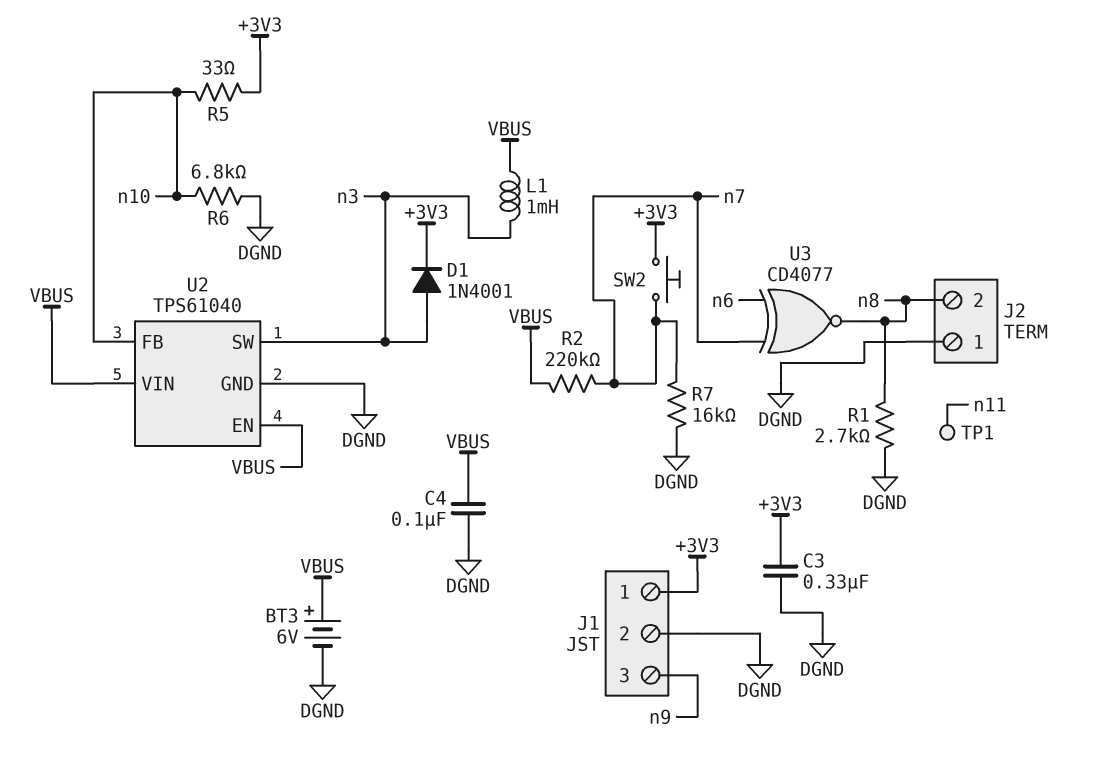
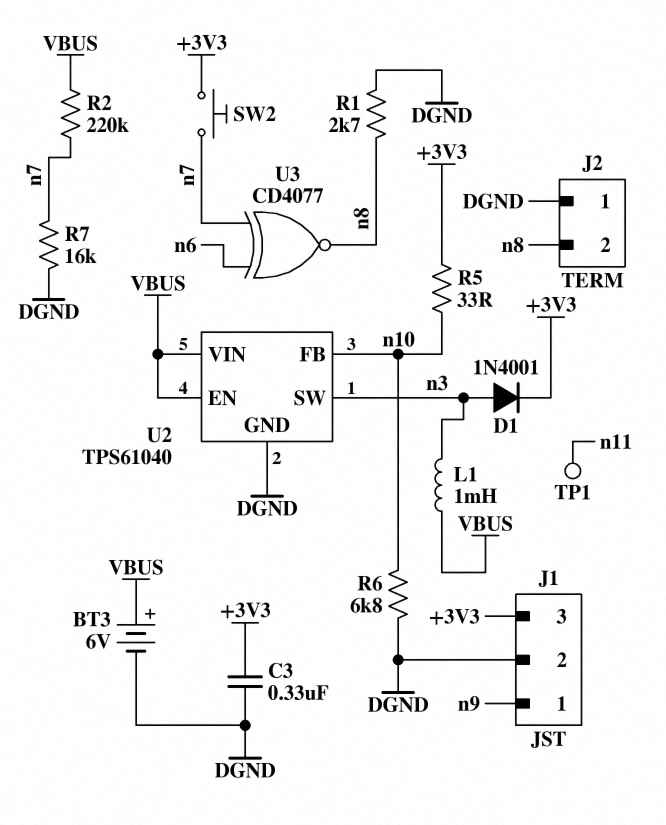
C4: 100nF (DGND, VBUS) -> none
J1 pin 1: +3V3 -> n9
J1 pin 3: n9 -> +3V3

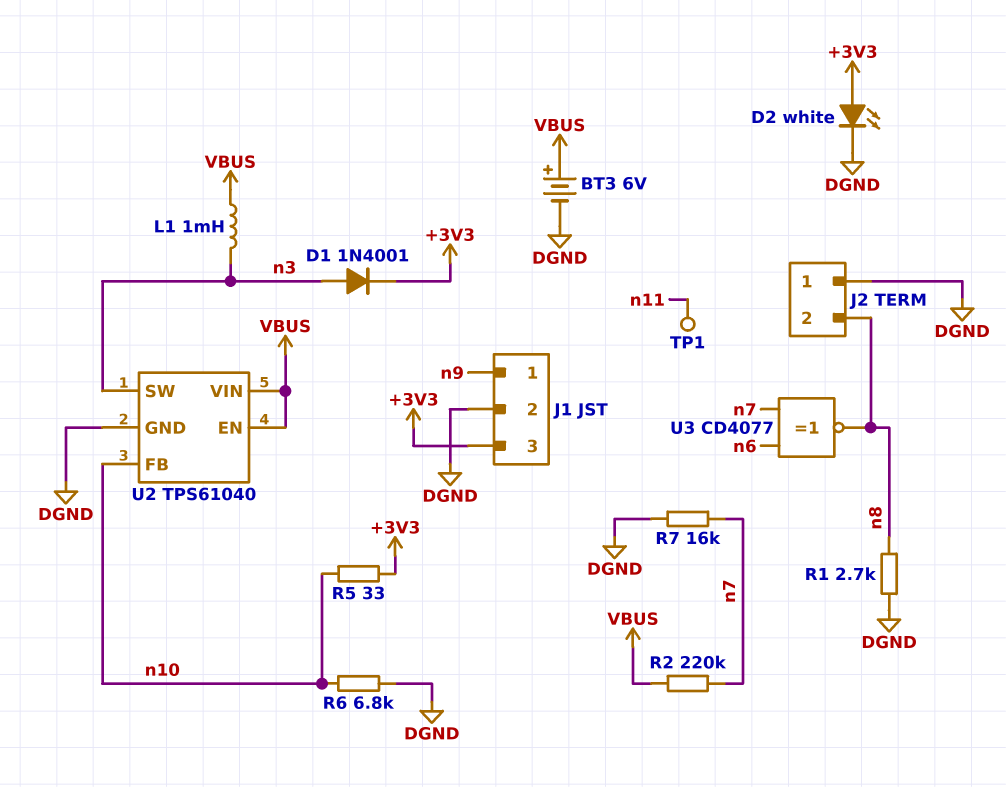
C3: 330nF (+3V3, DGND) -> none
D2: none -> LED white (A +3V3, K DGND)
SW2: button (+3V3, n7) -> none

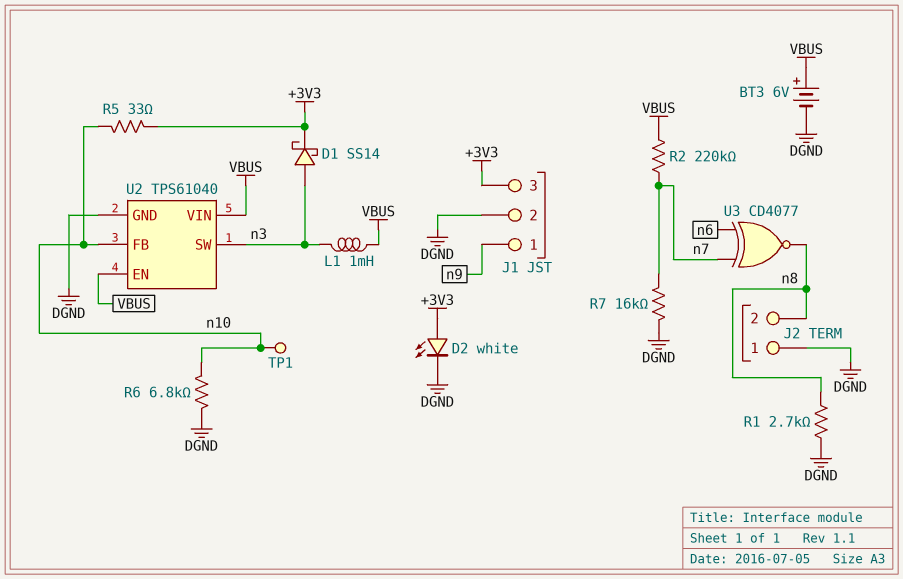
D1: diode 1N4001 (A n3, K +3V3) -> schottky SS14 (A n3, K +3V3)
TP1: test point (n11) -> test point (n10)

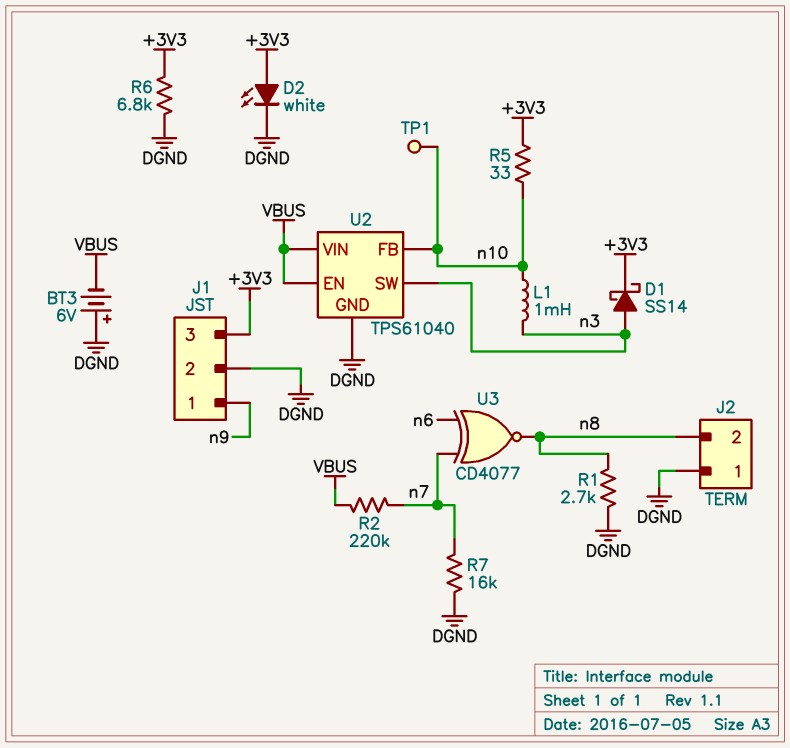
BT3: 6V (plus VBUS, minus DGND) -> 6V (plus DGND, minus VBUS)
L1: 1mH (VBUS, n3) -> 1mH (n3, n10)
R6: 6.8k (DGND, n10) -> 6.8k (+3V3, DGND)

